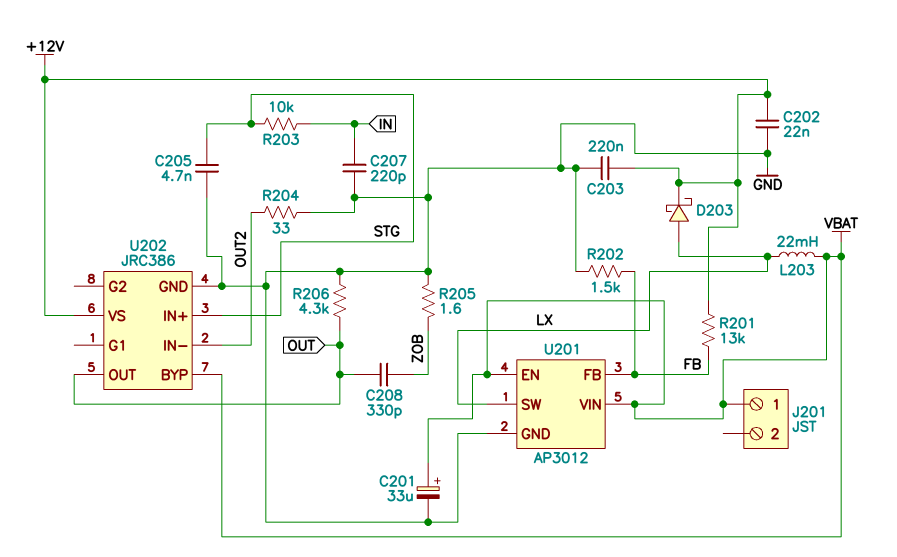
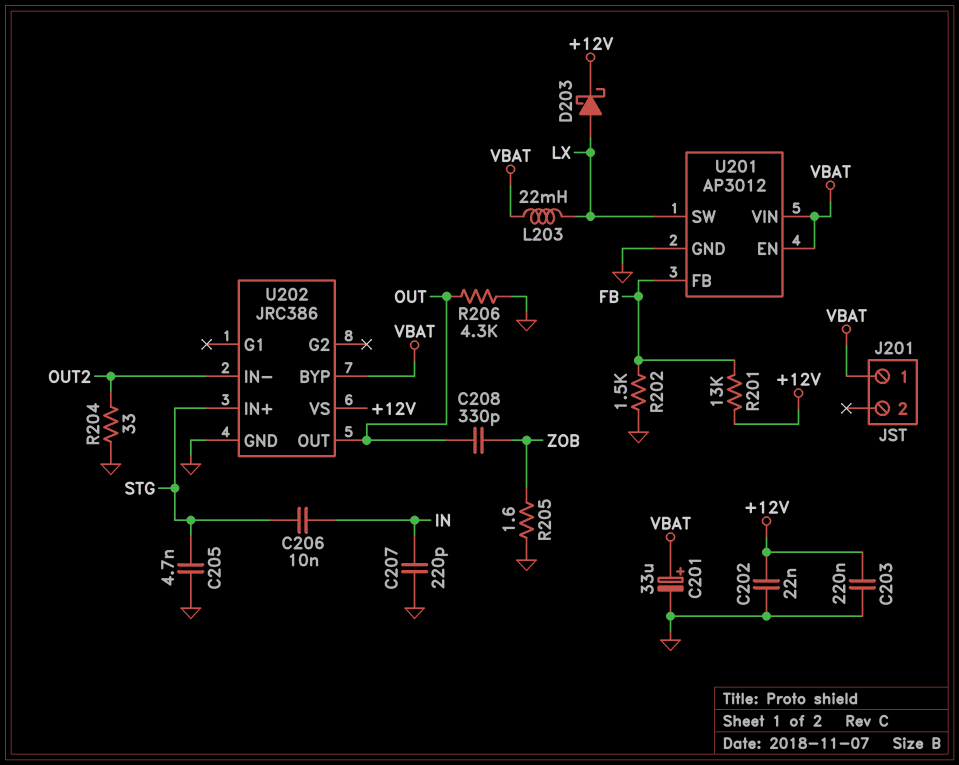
C206: none -> 10nF (IN, STG)
R203: 10k (IN, STG) -> none

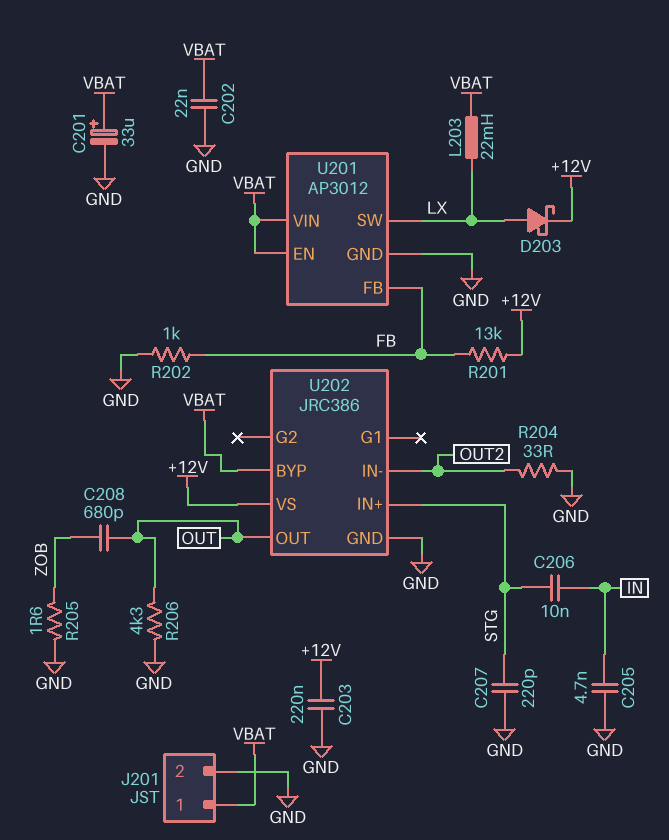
C202: 22nF (+12V, GND) -> 22nF (GND, VBAT)
C205: 4.7nF (GND, STG) -> 4.7nF (GND, IN)
C207: 220pF (GND, IN) -> 220pF (GND, STG)
C208: 330pF (OUT, ZOB) -> 680pF (OUT, ZOB)
J201 pin 2: none -> GND
R202: 1.5k (FB, GND) -> 1k (FB, GND)

